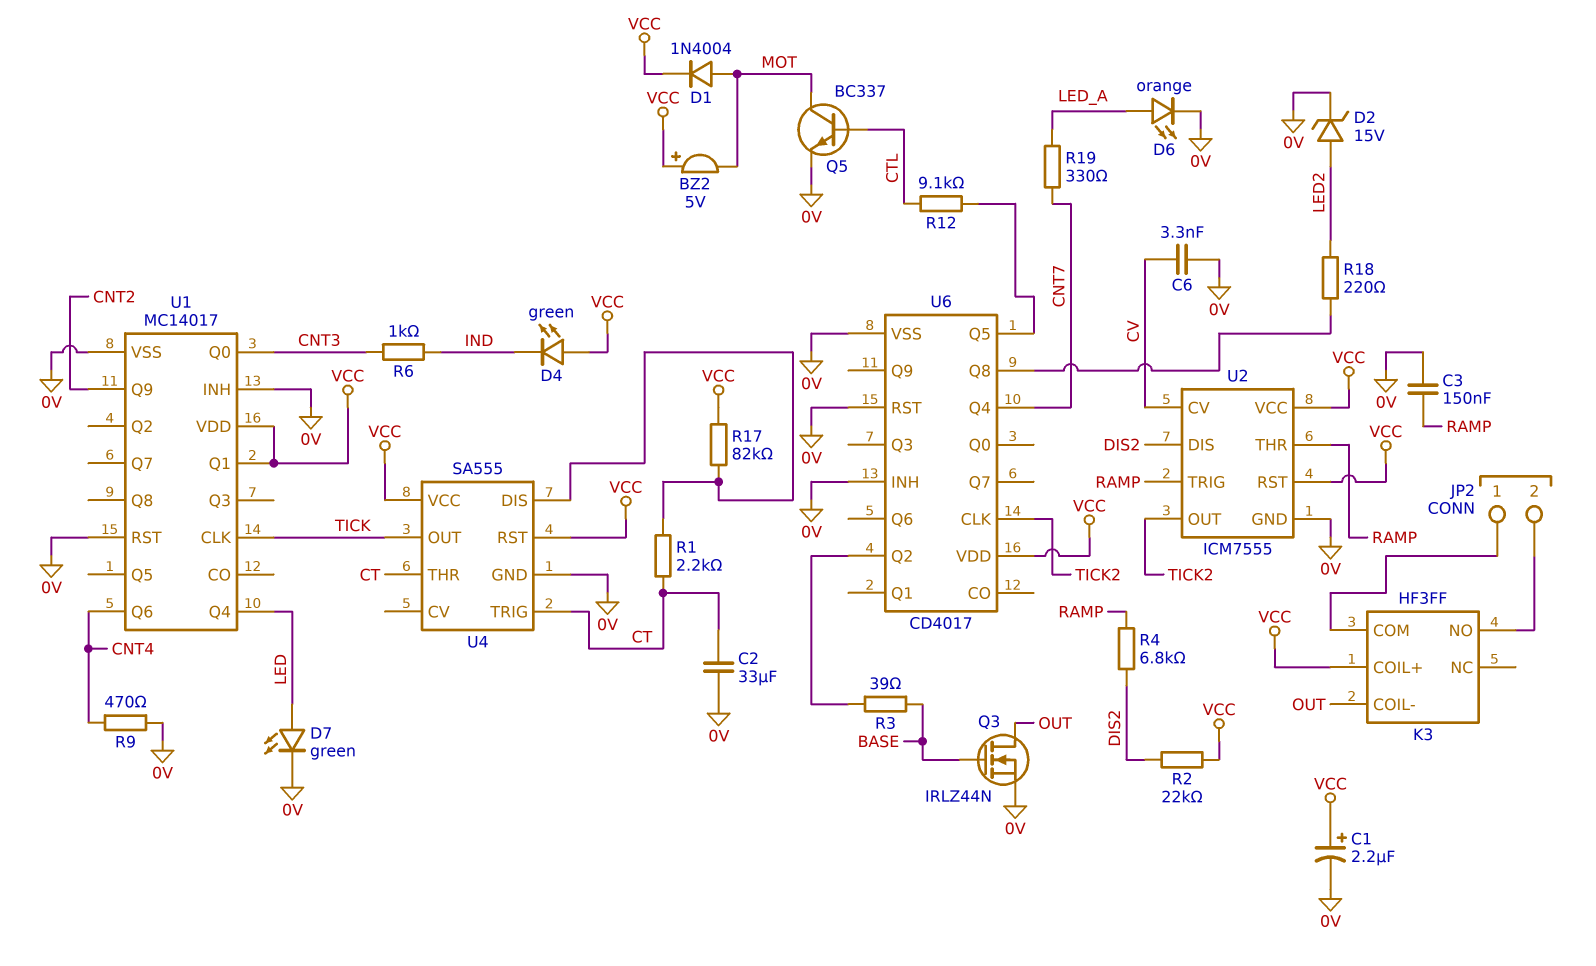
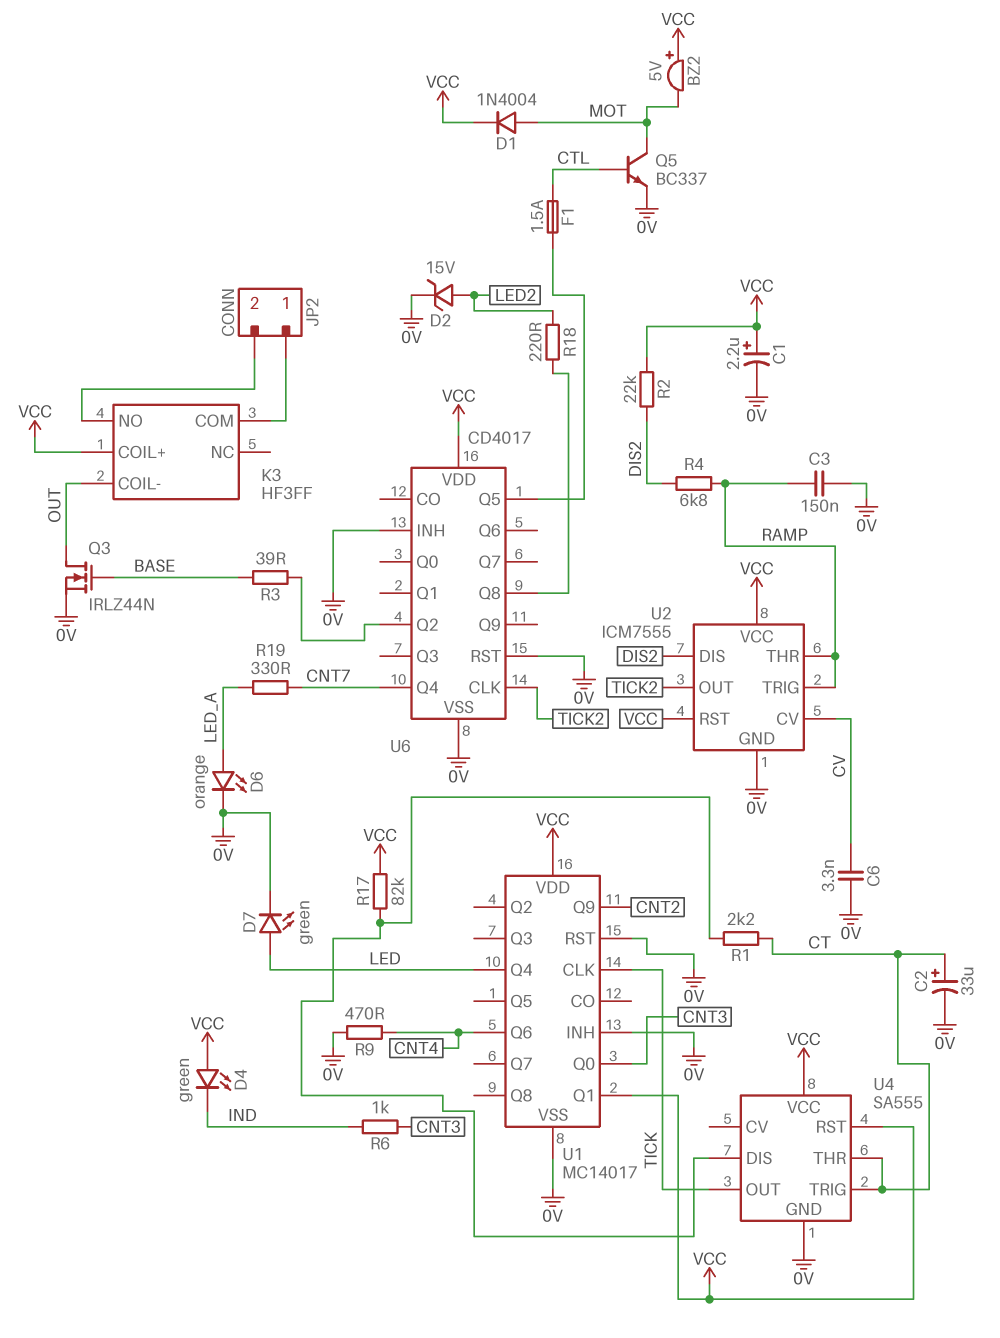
C2: 33uF (0V, CT) -> 33uF (plus CT, minus 0V)
F1: none -> 1.5A (CTL, U6/Q5)
R12: 9.1k (CTL, U6/Q5) -> none

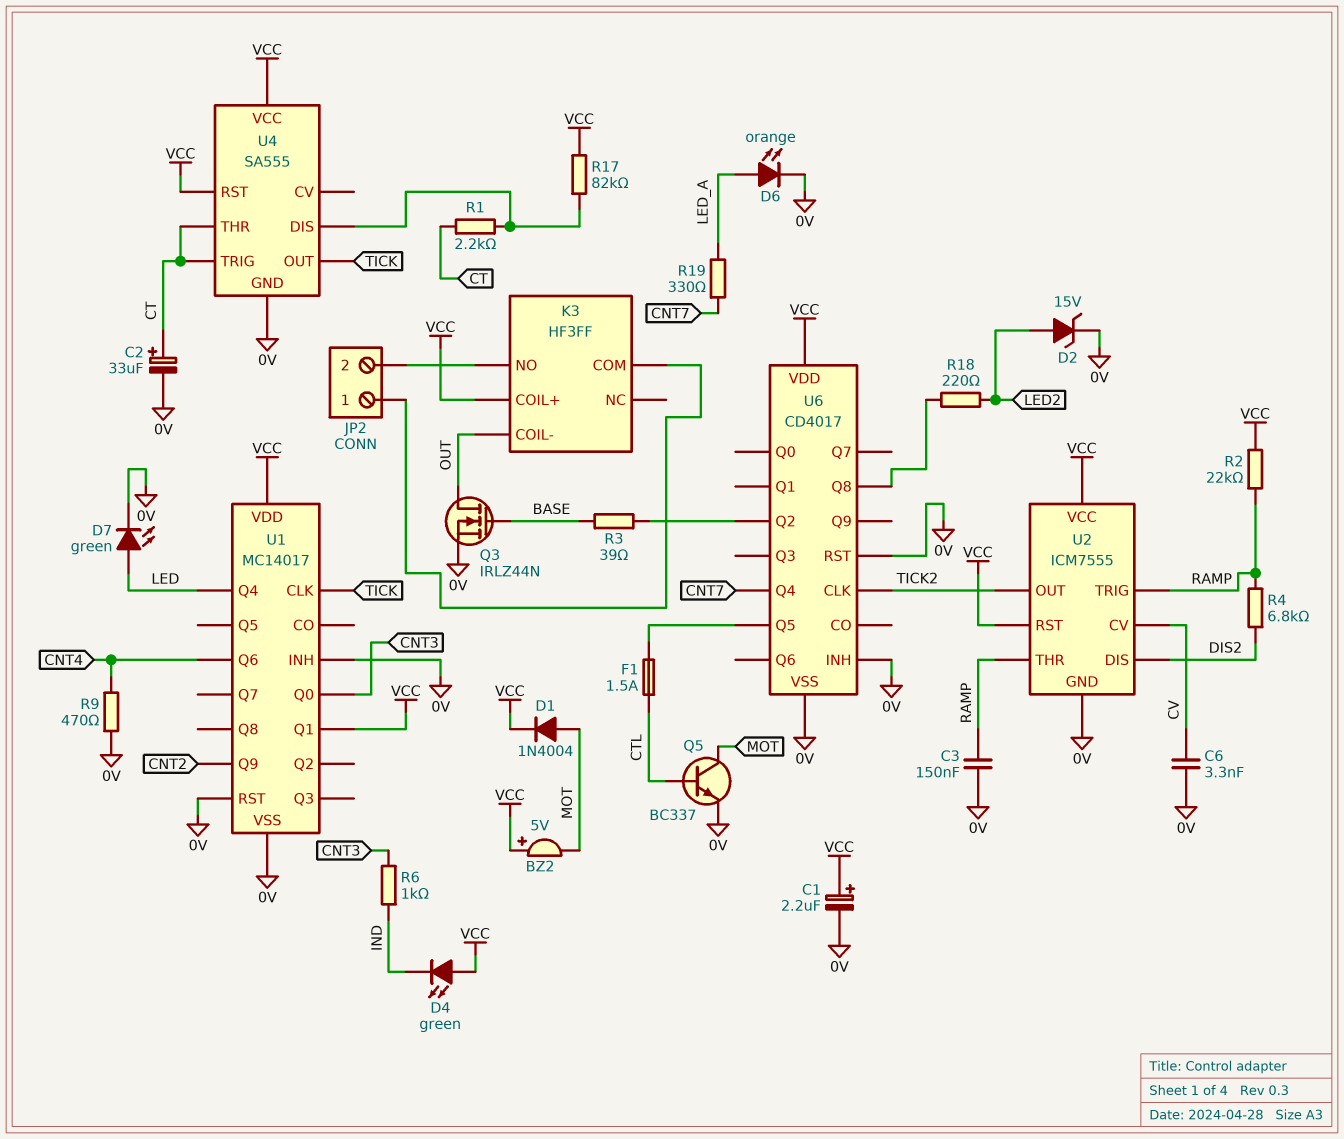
R2: 22k (DIS2, VCC) -> 22k (RAMP, VCC)

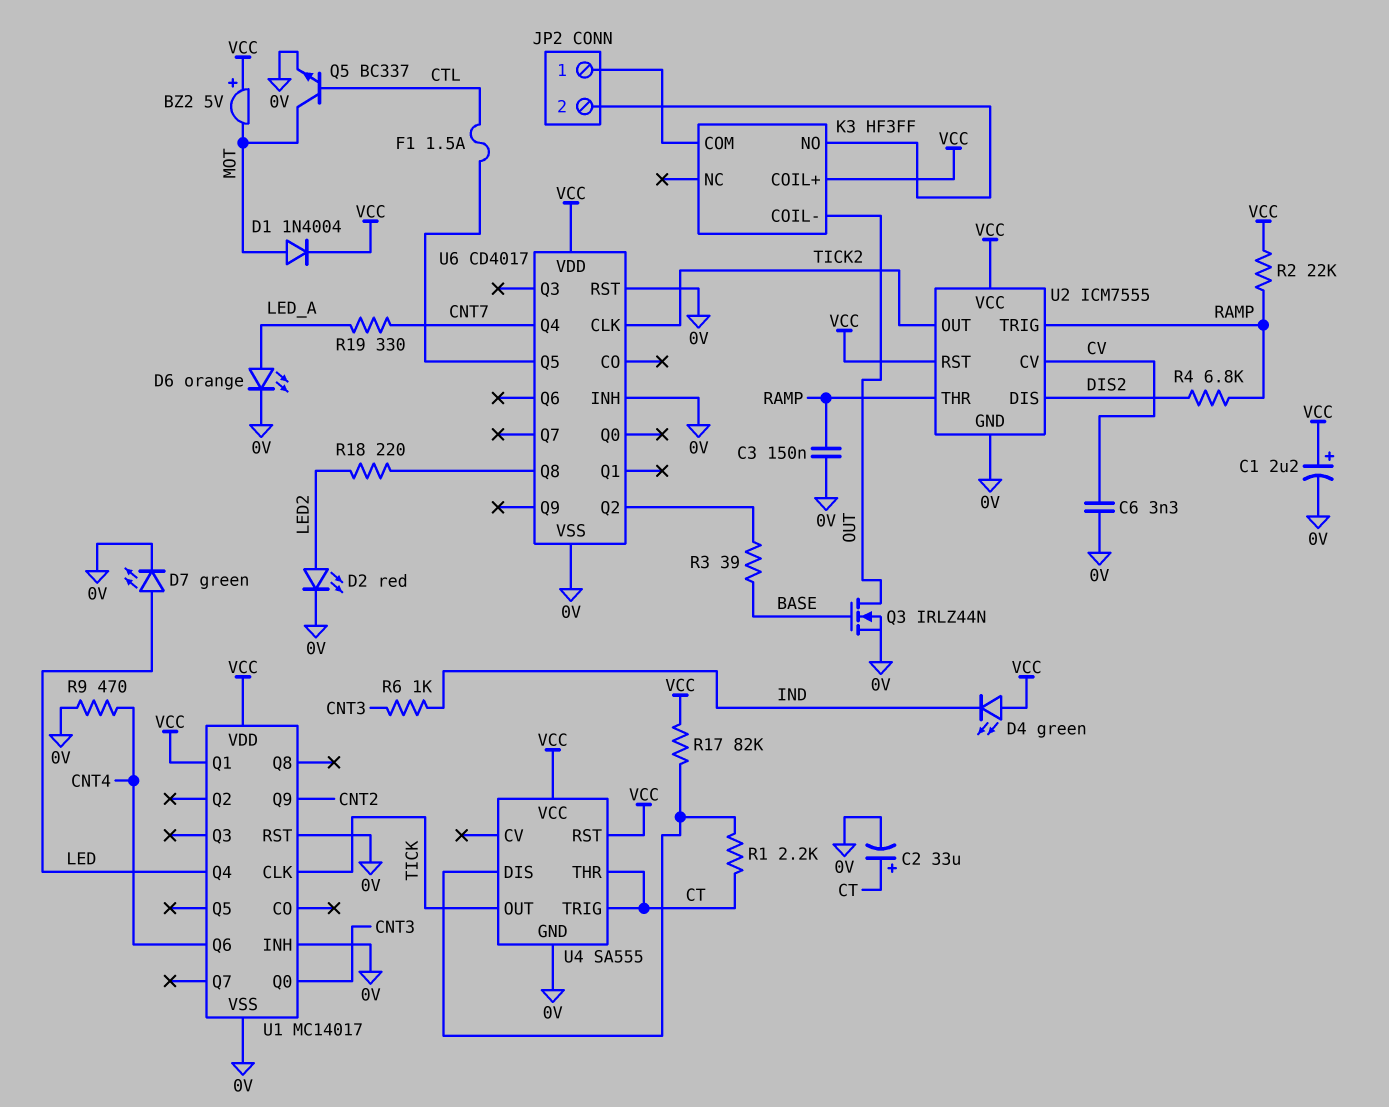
D2: zener 15V (A LED2, K 0V) -> LED red (A LED2, K 0V)

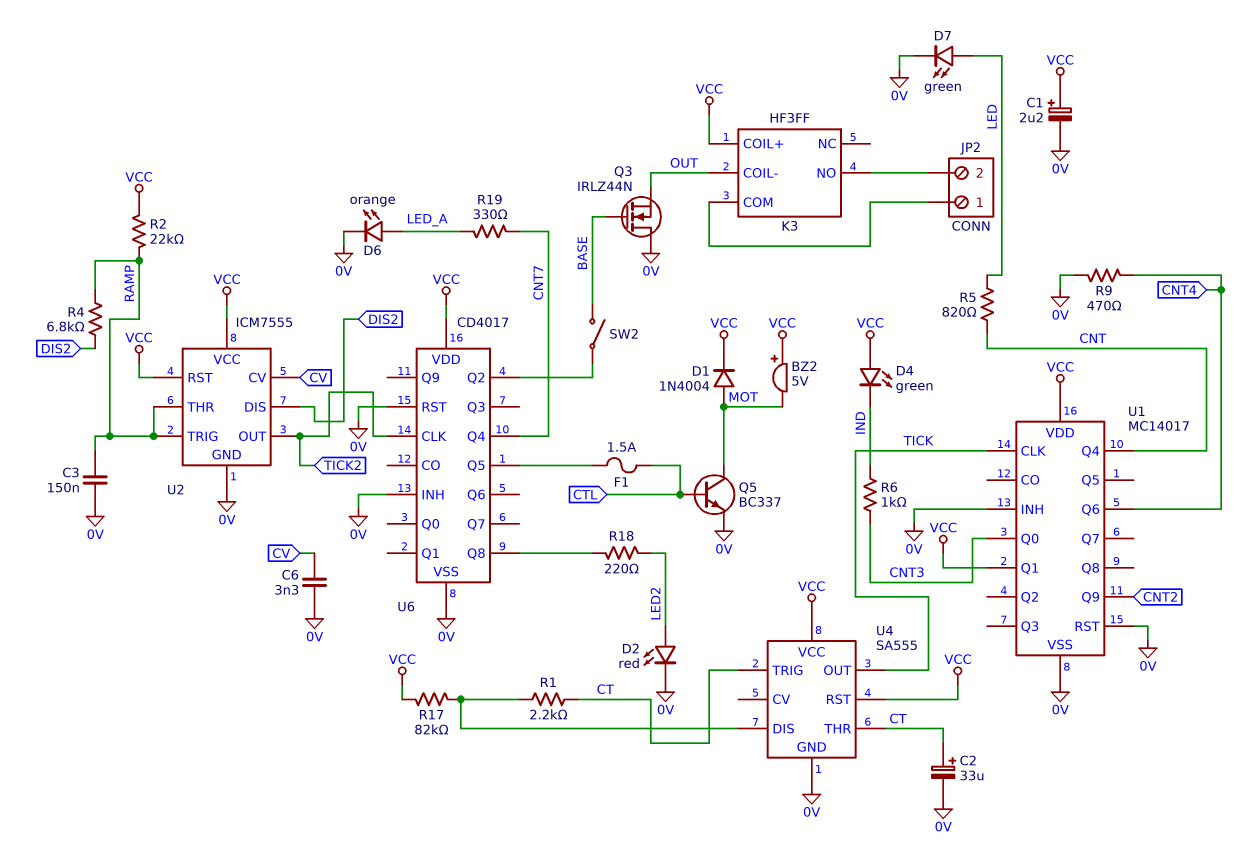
Q3: NMOS IRLZ44N (G BASE, D OUT, S 0V) -> NMOS IRLZ44N (G BASE, D 0V, S OUT)
R3: 39 (BASE, U6/Q2) -> none
R5: none -> 820 (CNT, LED)
SW2: none -> switch (BASE, U6/Q2)
U1 pin Q4: LED -> CNT

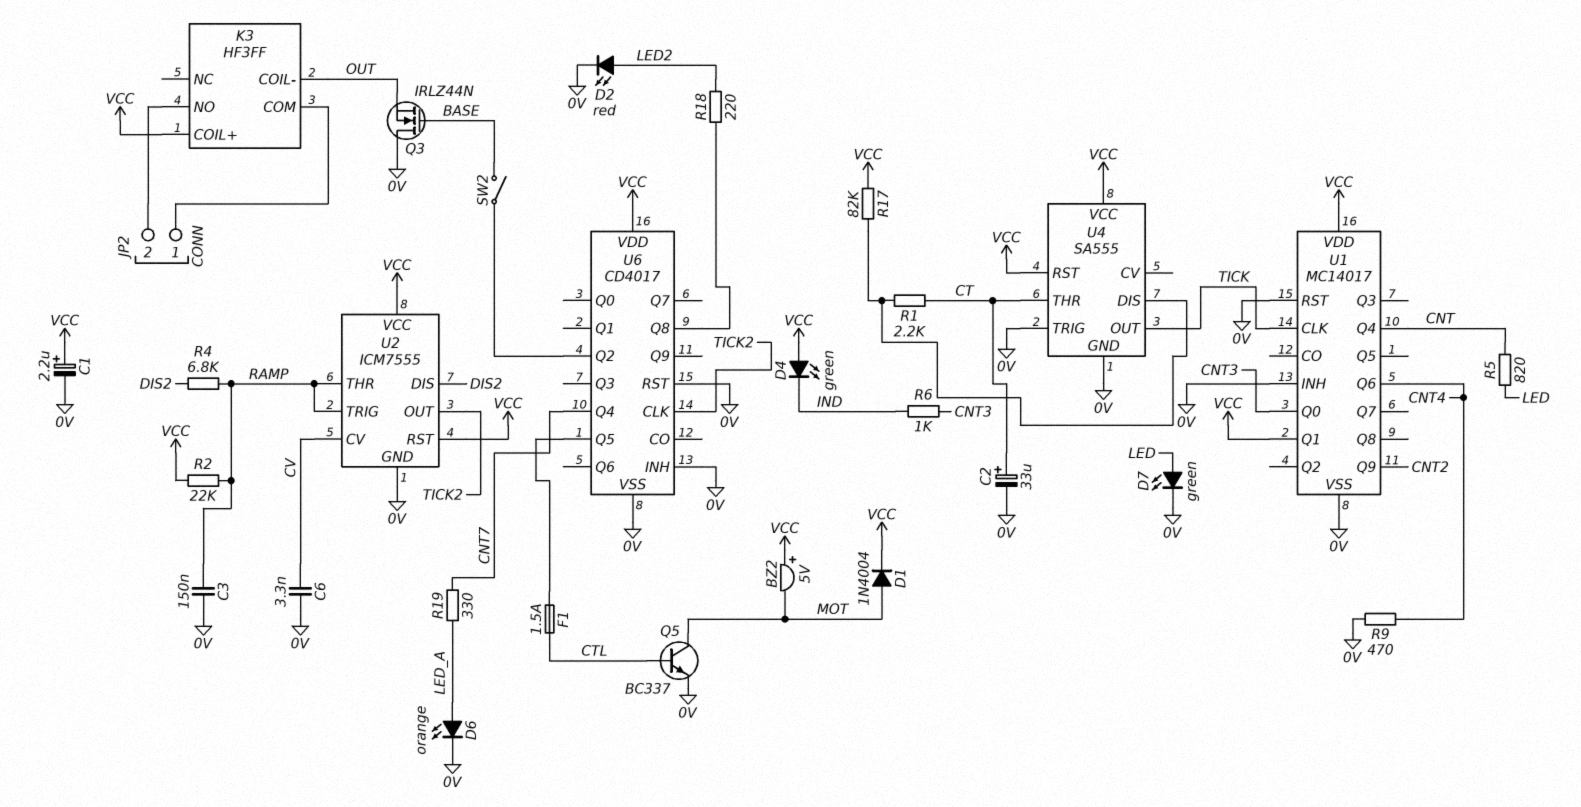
U4 pin TRIG: CT -> 0V

